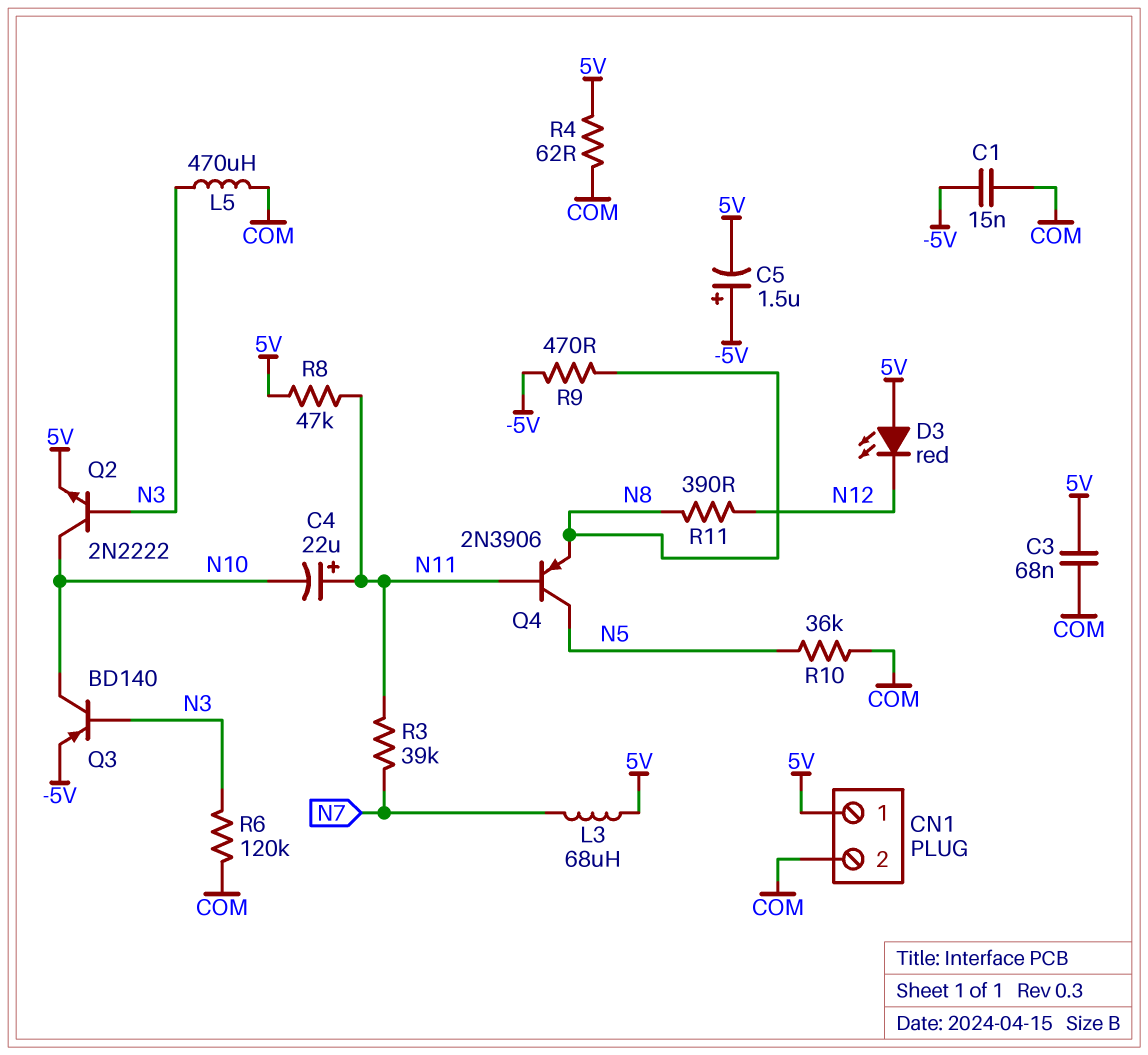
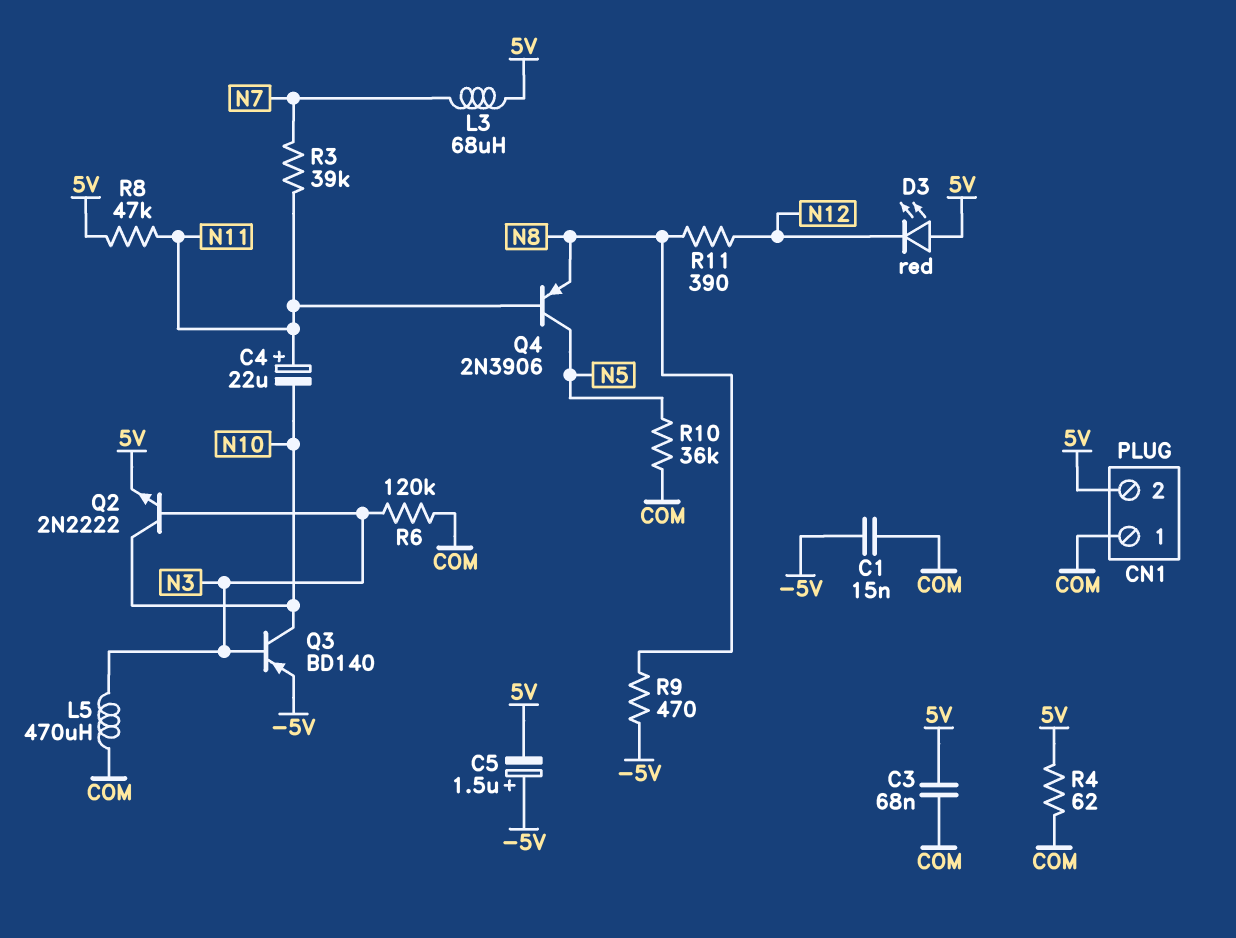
CN1 pin 1: 5V -> COM
CN1 pin 2: COM -> 5V

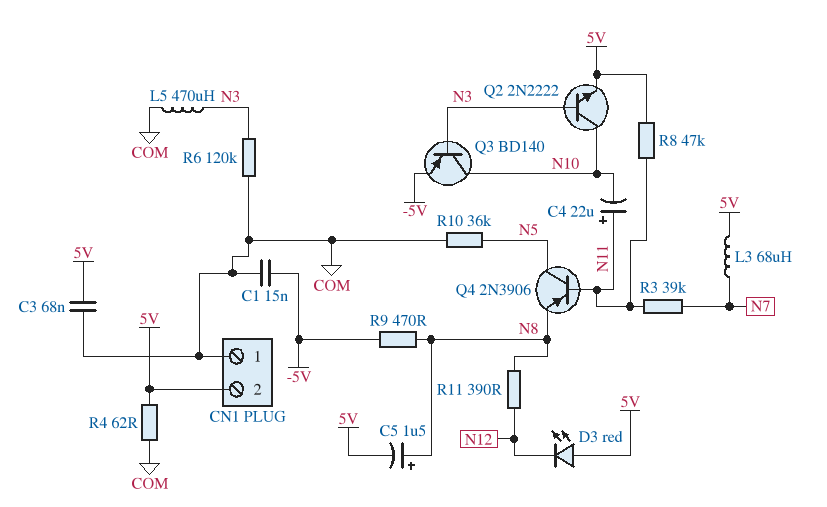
C5: 1.5uF (plus -5V, minus 5V) -> 1.5uF (plus N8, minus 5V)

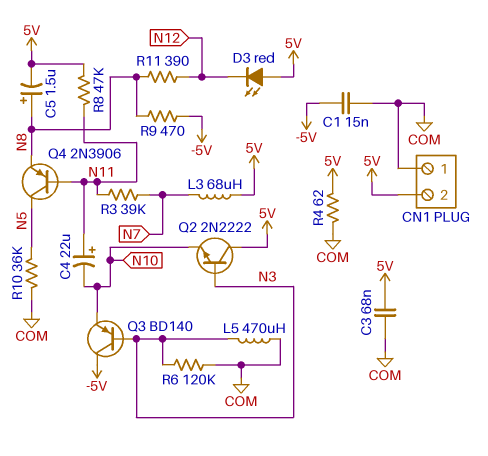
Q2: NPN 2N2222 (B N3, C N10, E 5V) -> NPN 2N2222 (B N3, C 5V, E N10)
Q3: PNP BD140 (B N3, C N10, E -5V) -> PNP BD140 (B N3, C -5V, E N10)

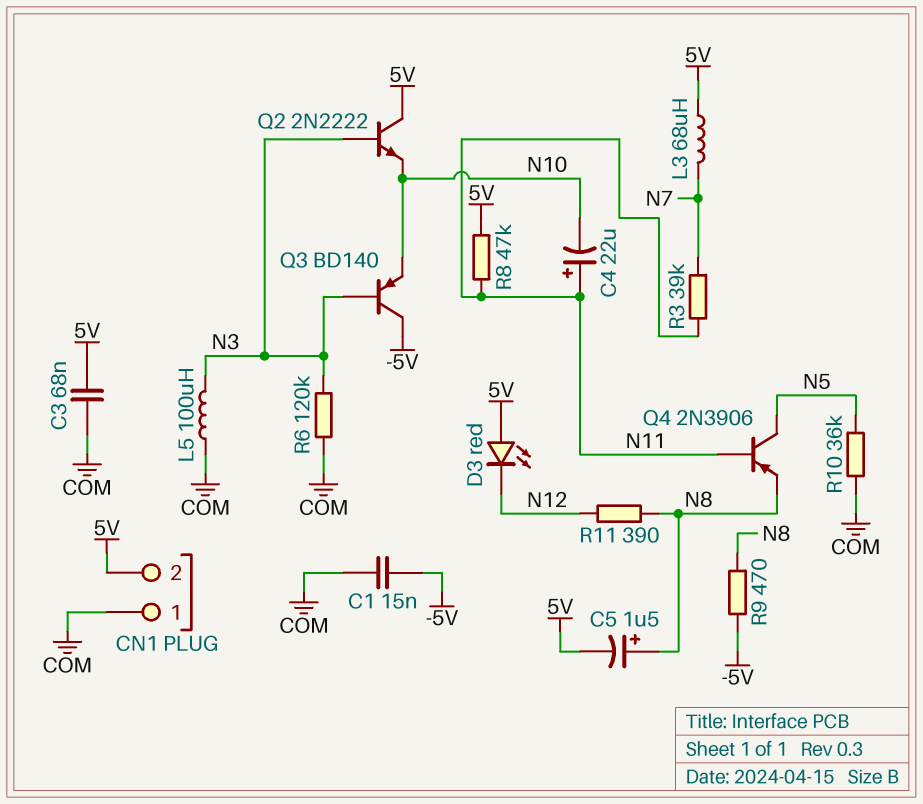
L5: 470uH (COM, N3) -> 100uH (COM, N3)
R4: 62 (5V, COM) -> none

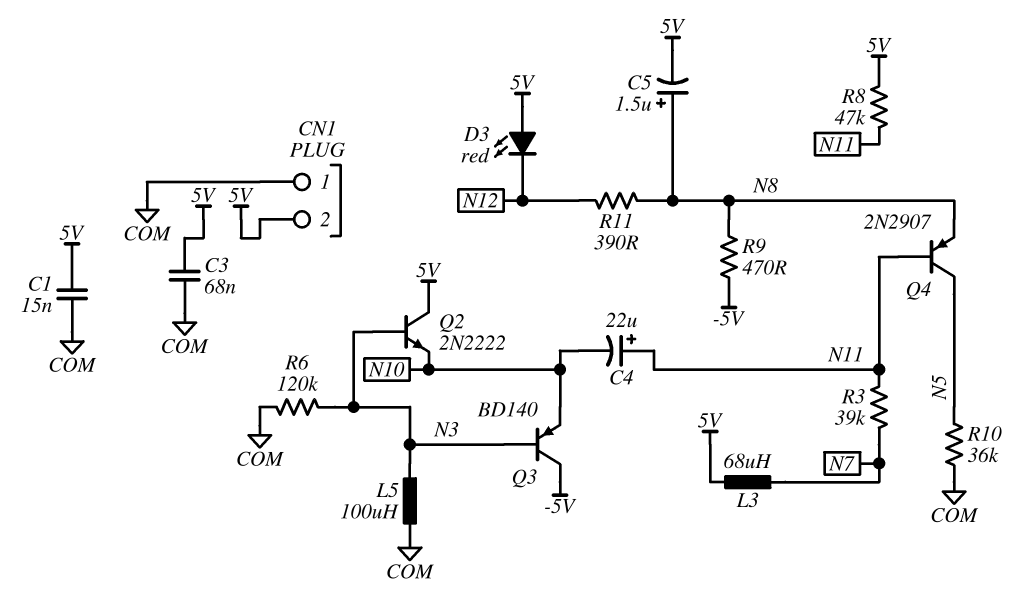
C1: 15nF (-5V, COM) -> 15nF (5V, COM)
Q4: PNP 2N3906 (B N11, C N5, E N8) -> PNP 2N2907 (B N11, C N5, E N8)

